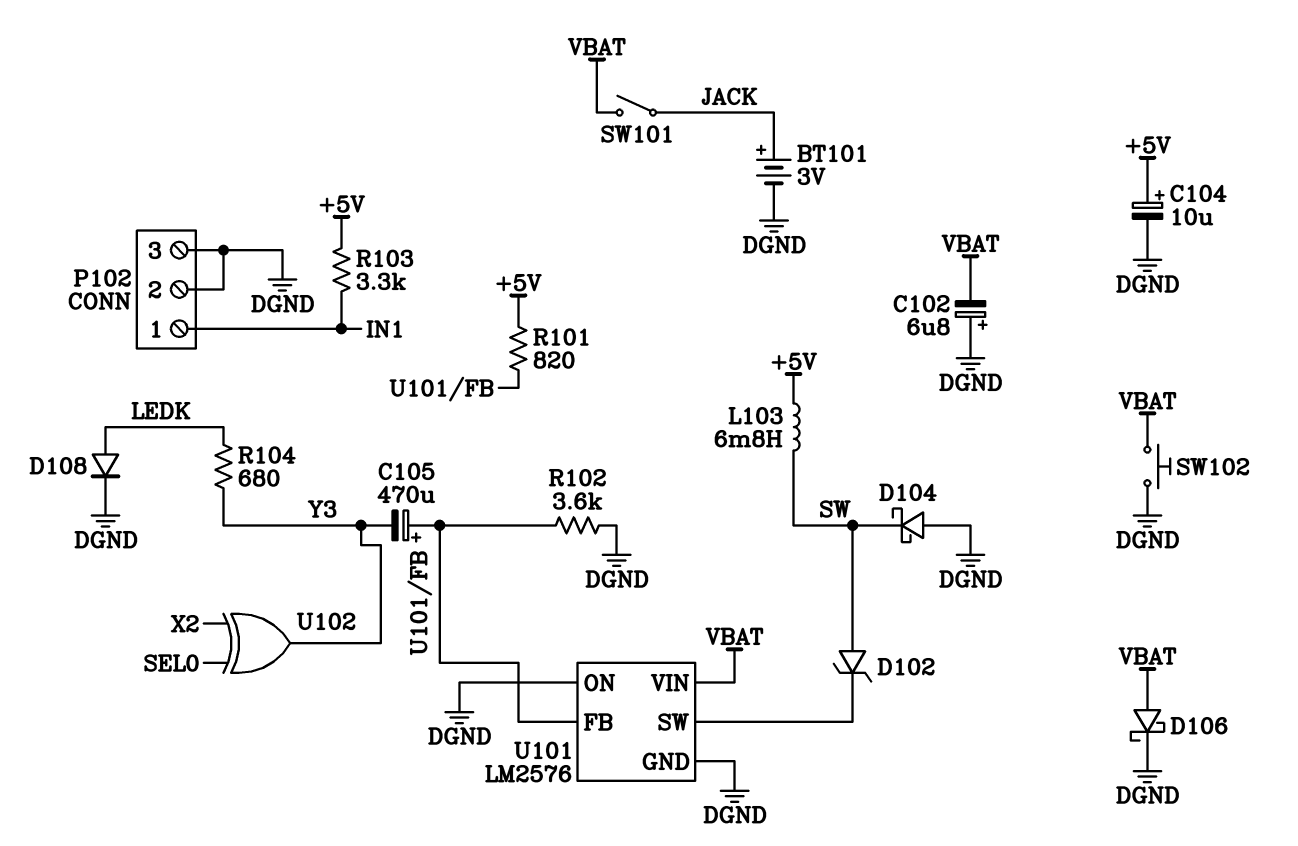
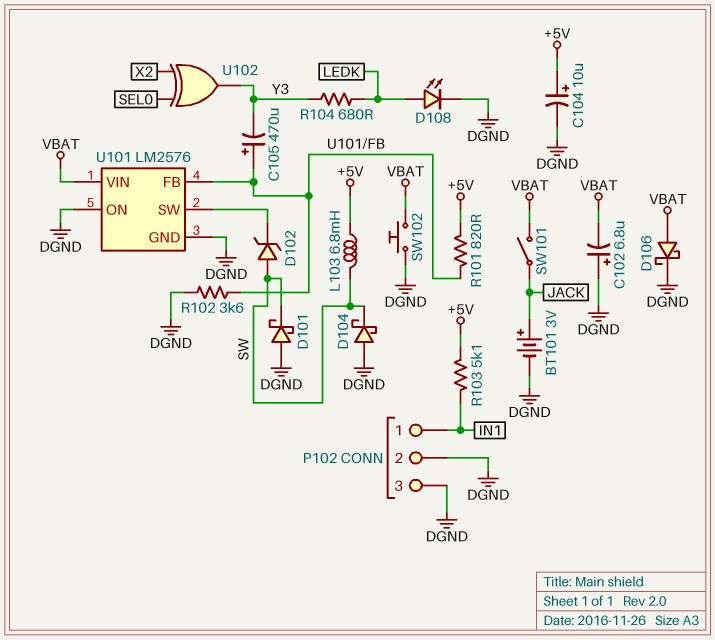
D101: none -> schottky (A DGND, K SW)
D108: diode (A LEDK, K DGND) -> LED (A LEDK, K DGND)
R103: 3.3k (+5V, IN1) -> 5.1k (+5V, IN1)

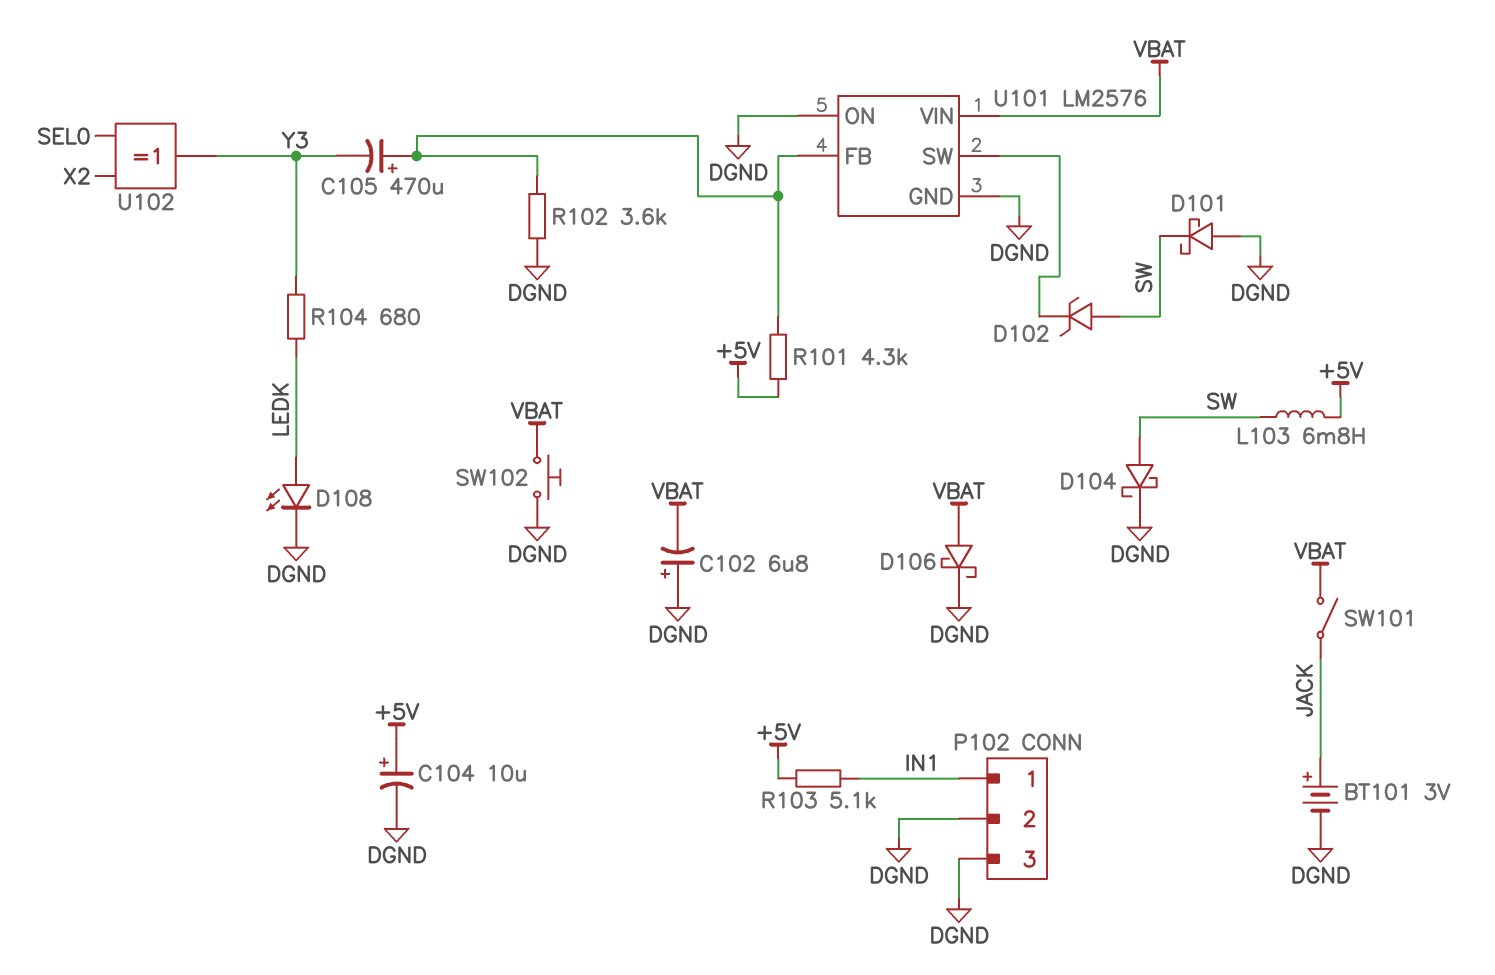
D104: schottky (A DGND, K SW) -> schottky (A SW, K DGND)
R101: 820 (+5V, U101/FB) -> 4.3k (+5V, U101/FB)

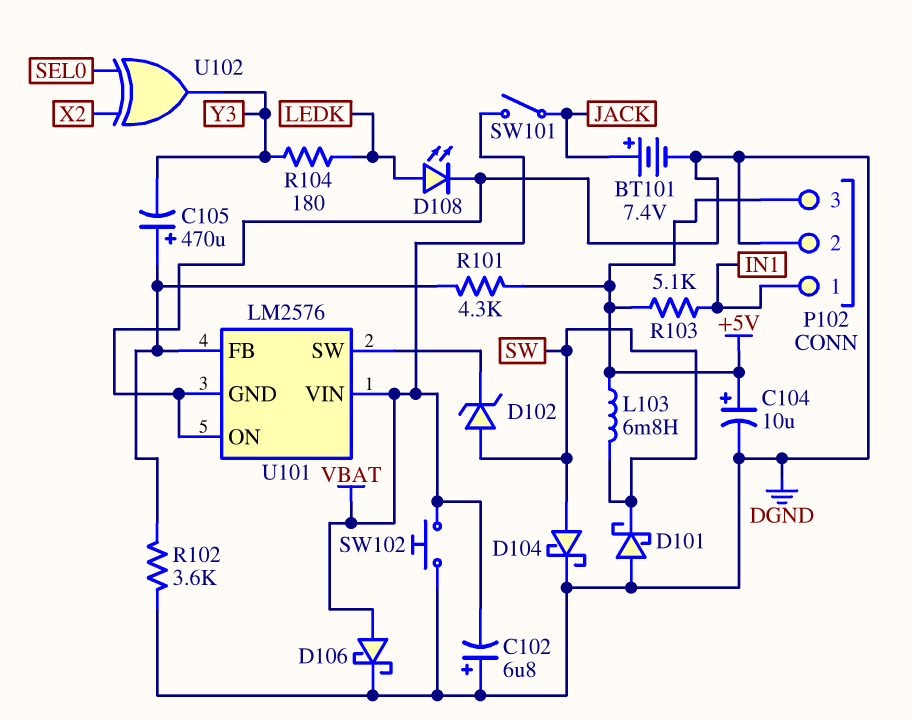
BT101: 3V (plus JACK, minus DGND) -> 7.4V (plus JACK, minus DGND)
P102 pin 3: DGND -> +5V
R104: 680 (LEDK, Y3) -> 180 (LEDK, Y3)

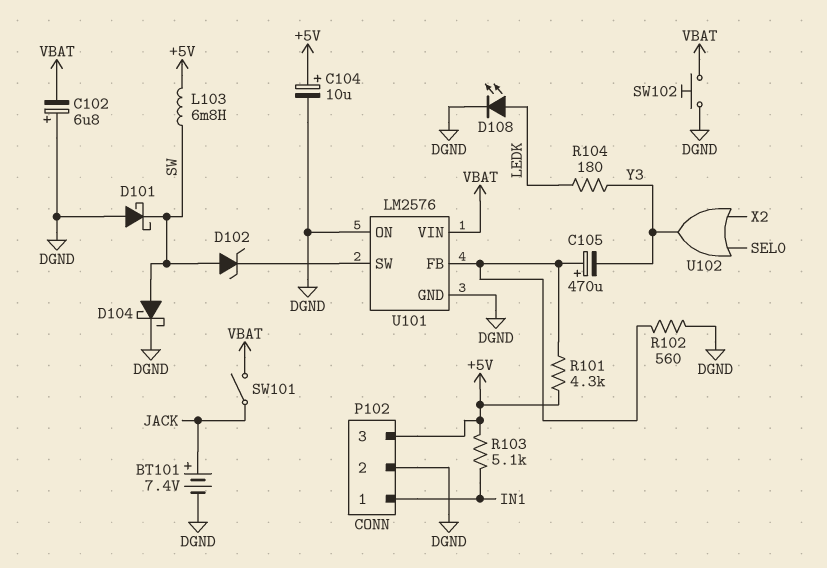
D106: schottky (A VBAT, K DGND) -> none
R102: 3.6k (DGND, U101/FB) -> 560 (DGND, U101/FB)
U102: XOR (in SEL0, in X2, out Y3) -> OR (in SEL0, in X2, out Y3)

